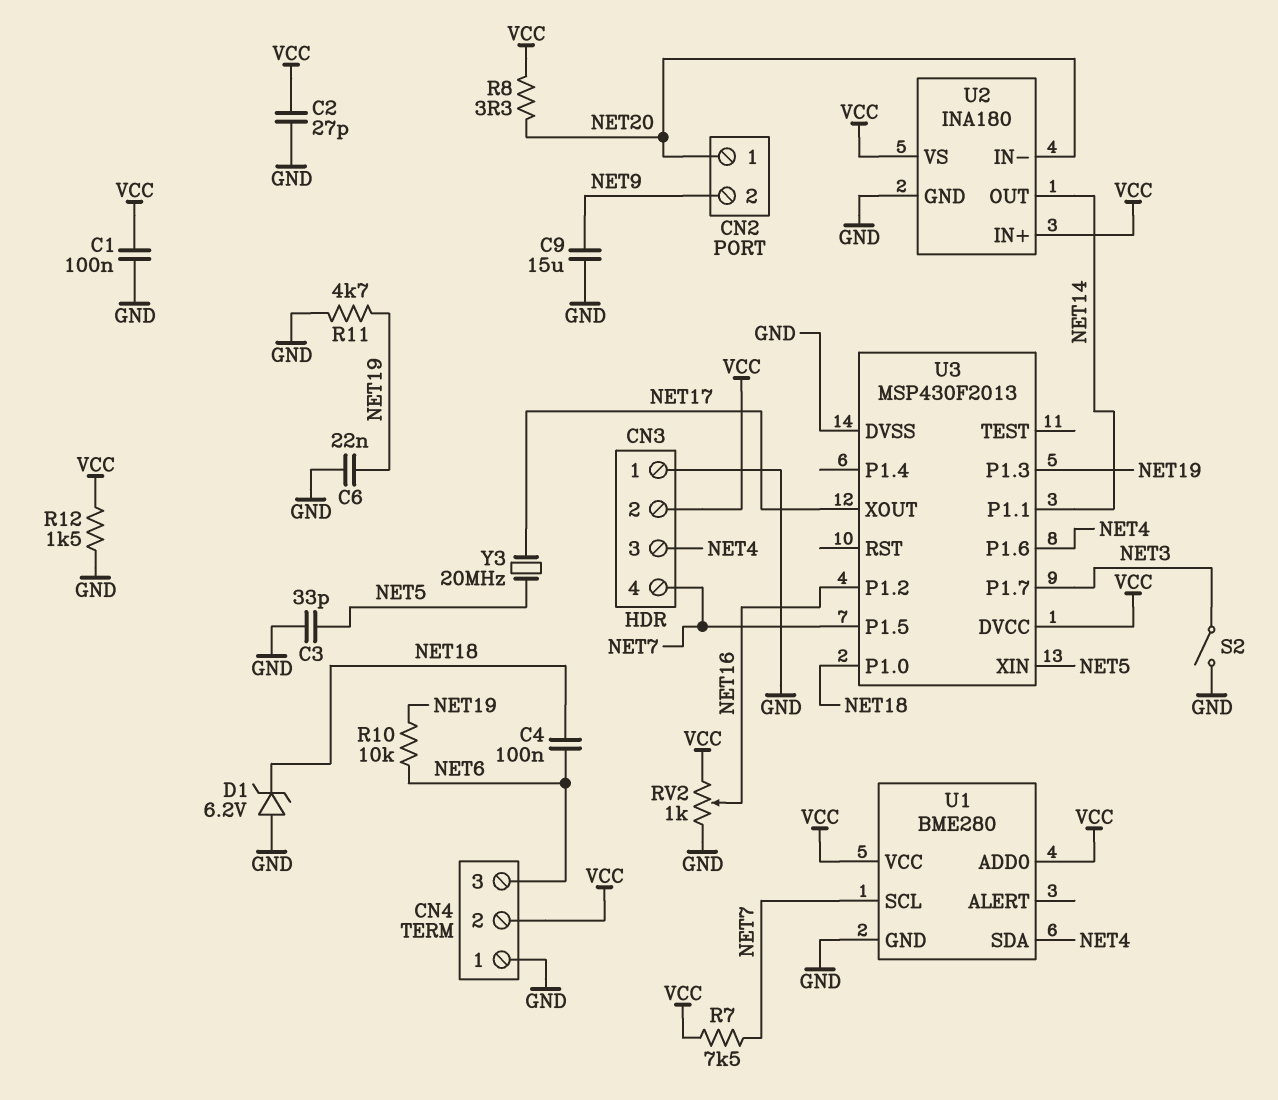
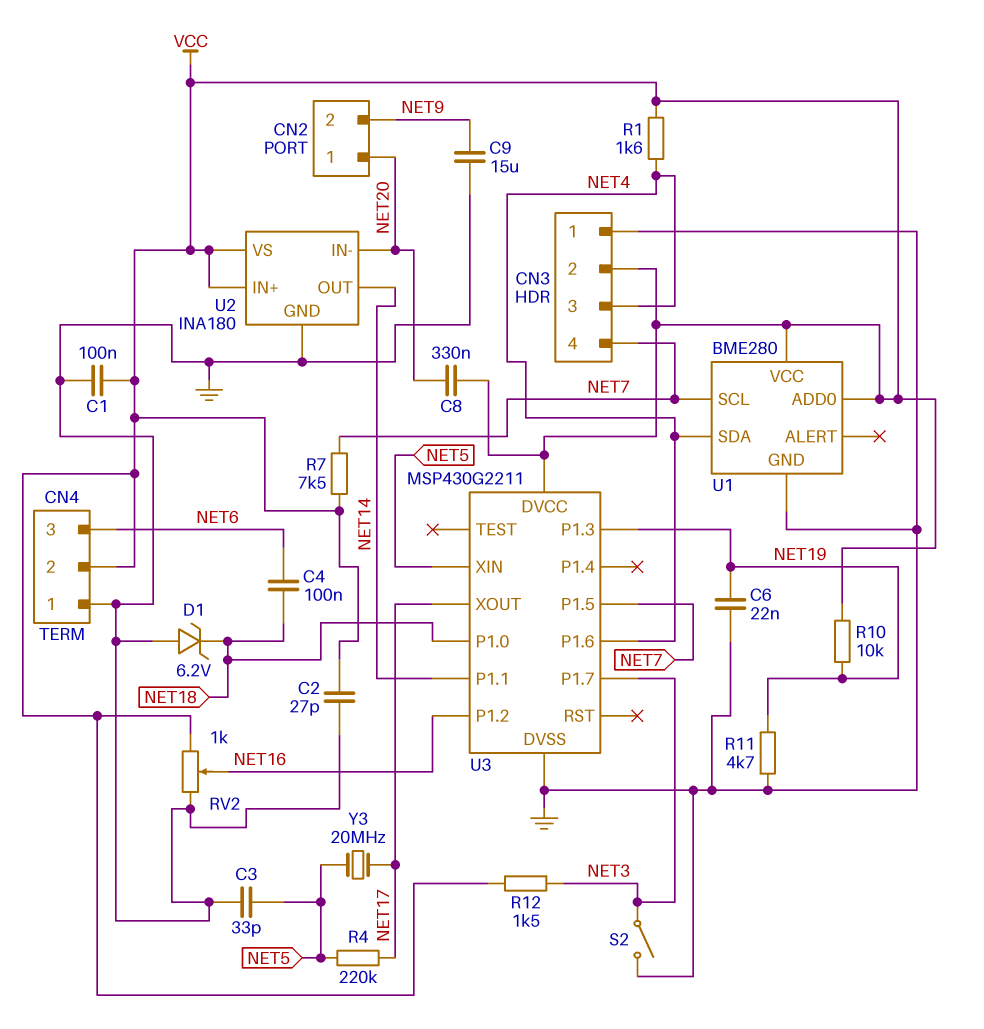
C8: none -> 330nF (NET20, VCC)
R1: none -> 1.6k (NET4, VCC)
R4: none -> 220k (NET5, NET17)
R8: 3.3 (NET20, VCC) -> none
R10: 10k (NET6, NET19) -> 10k (NET19, VCC)
R12: 1.5k (GND, VCC) -> 1.5k (NET3, VCC)
U3: MSP430F2013 -> MSP430G2211

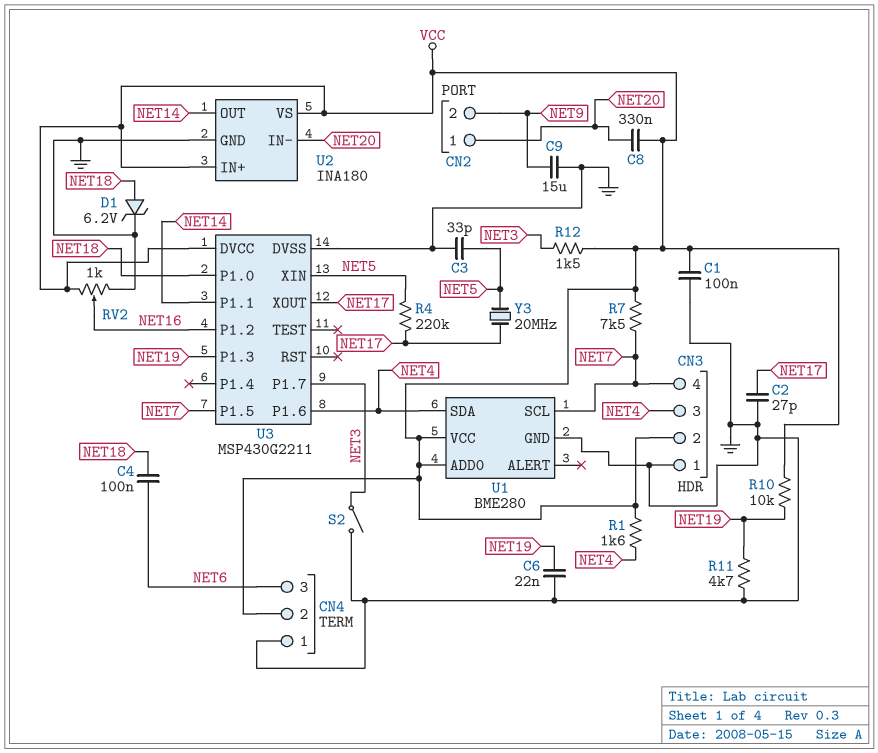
C2: 27pF (GND, VCC) -> 27pF (GND, NET17)
D1: zener 6.2V (A GND, K NET18) -> zener 6.2V (A NET18, K GND)

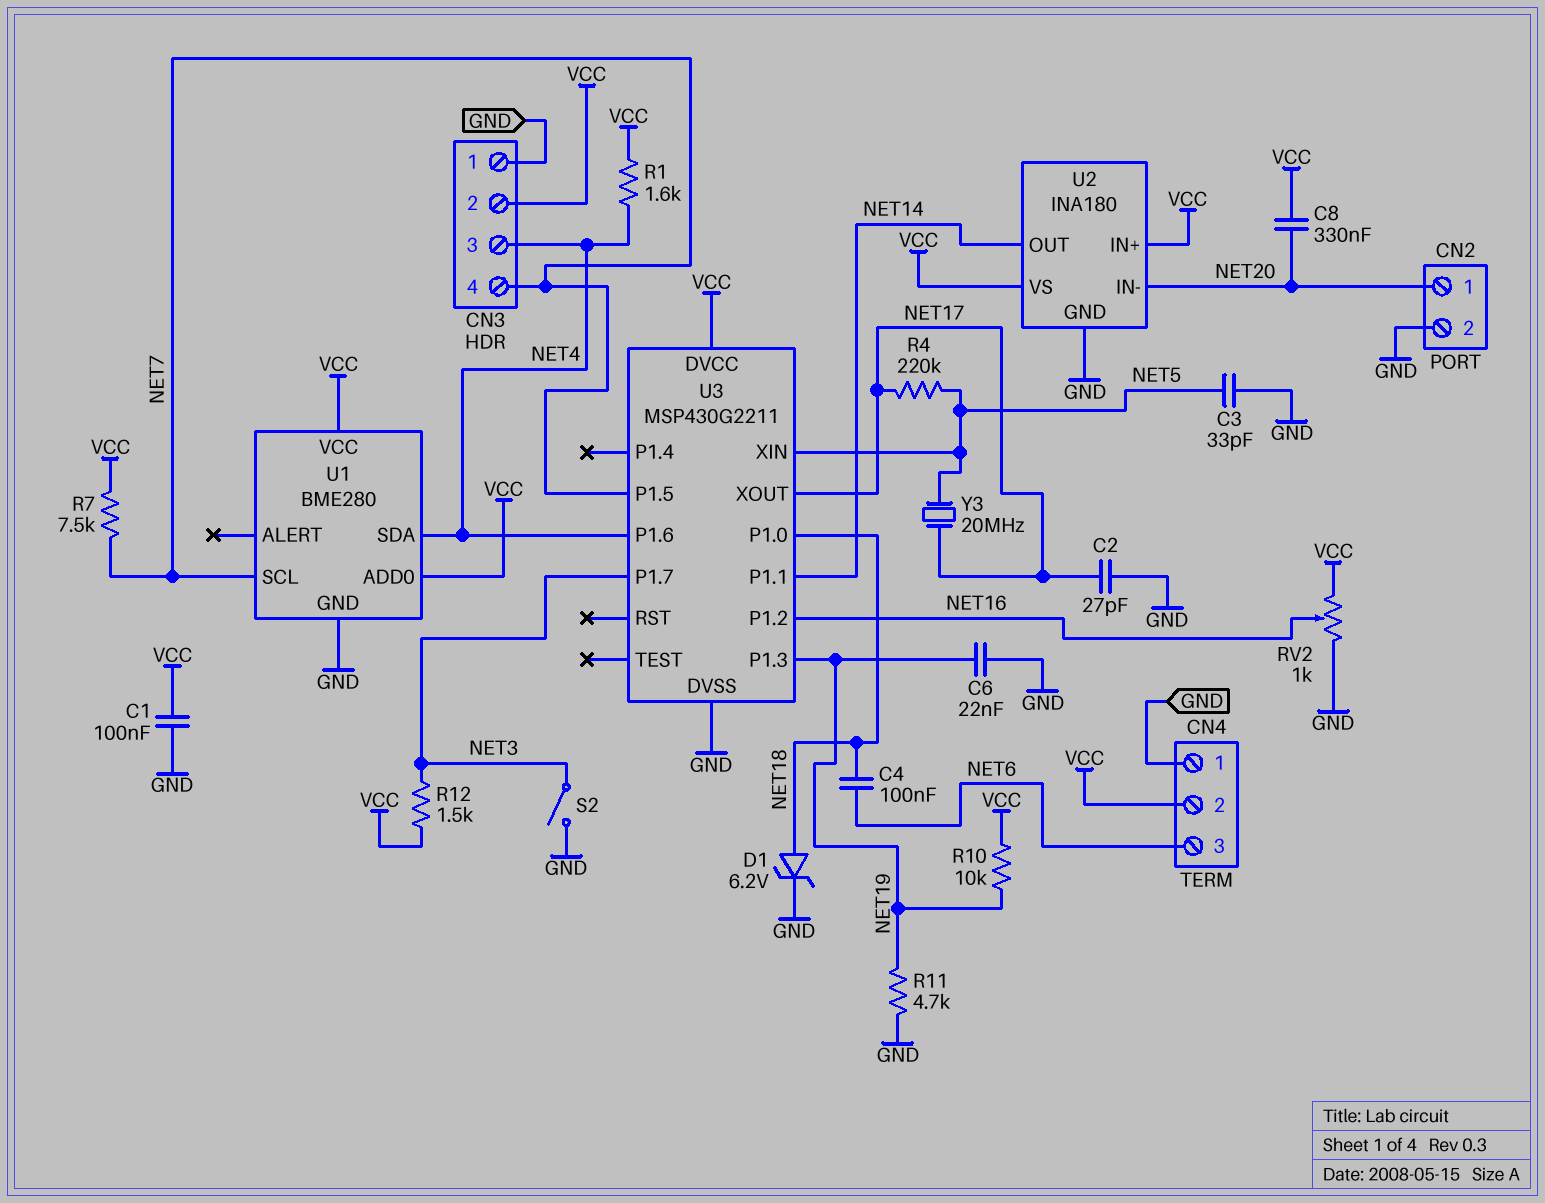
C9: 15uF (GND, NET9) -> none
CN2 pin 2: NET9 -> GND

